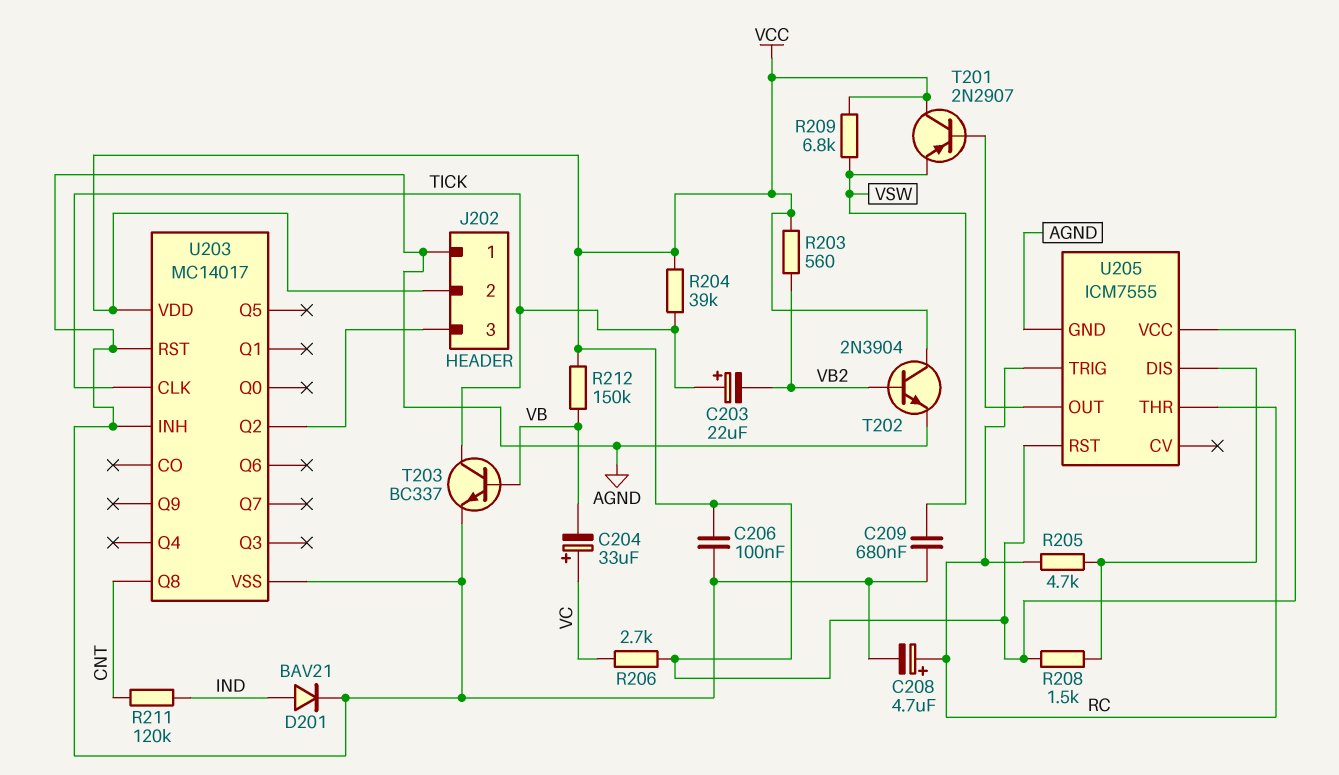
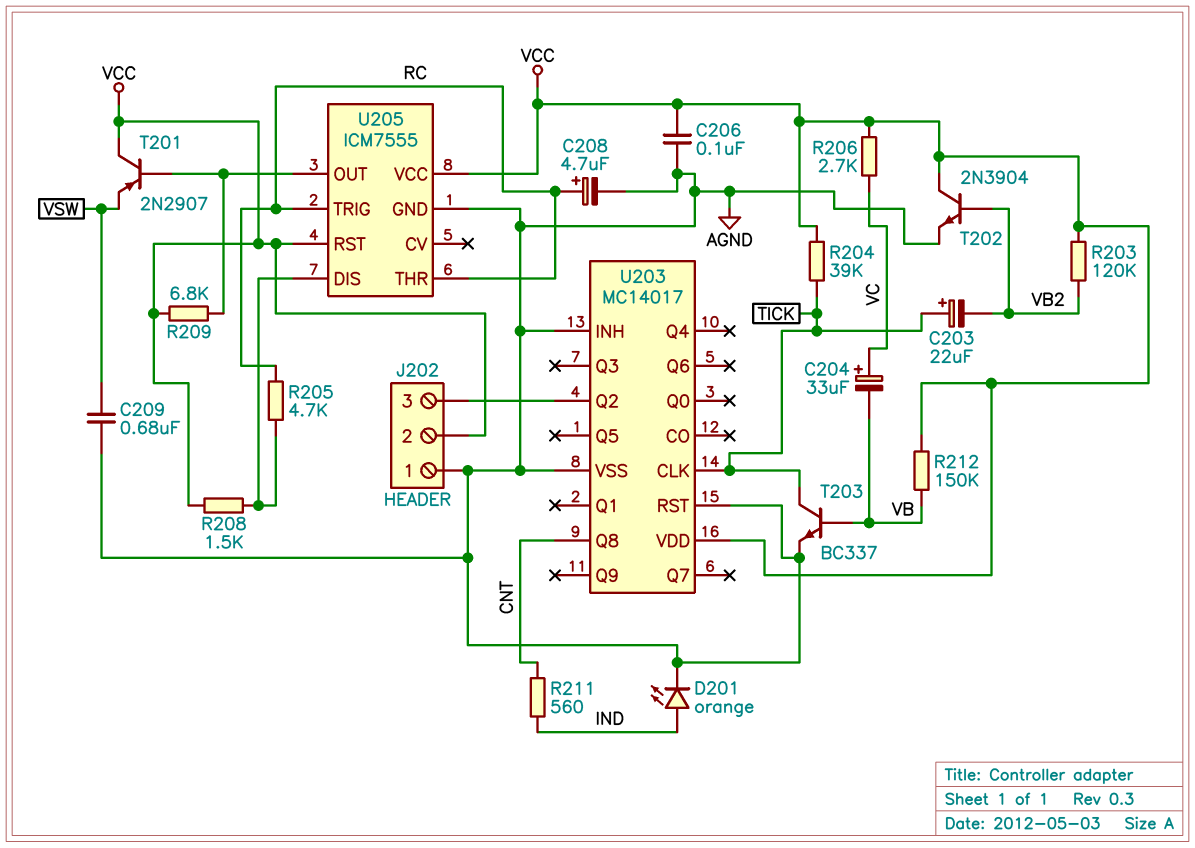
D201: diode BAV21 (A IND, K AGND) -> LED orange (A IND, K AGND)
R203: 560 (VB2, VCC) -> 120k (VB2, VCC)
R209: 6.8k (VCC, VSW) -> 6.8k (U205/OUT, VCC)
R211: 120k (CNT, IND) -> 560 (CNT, IND)

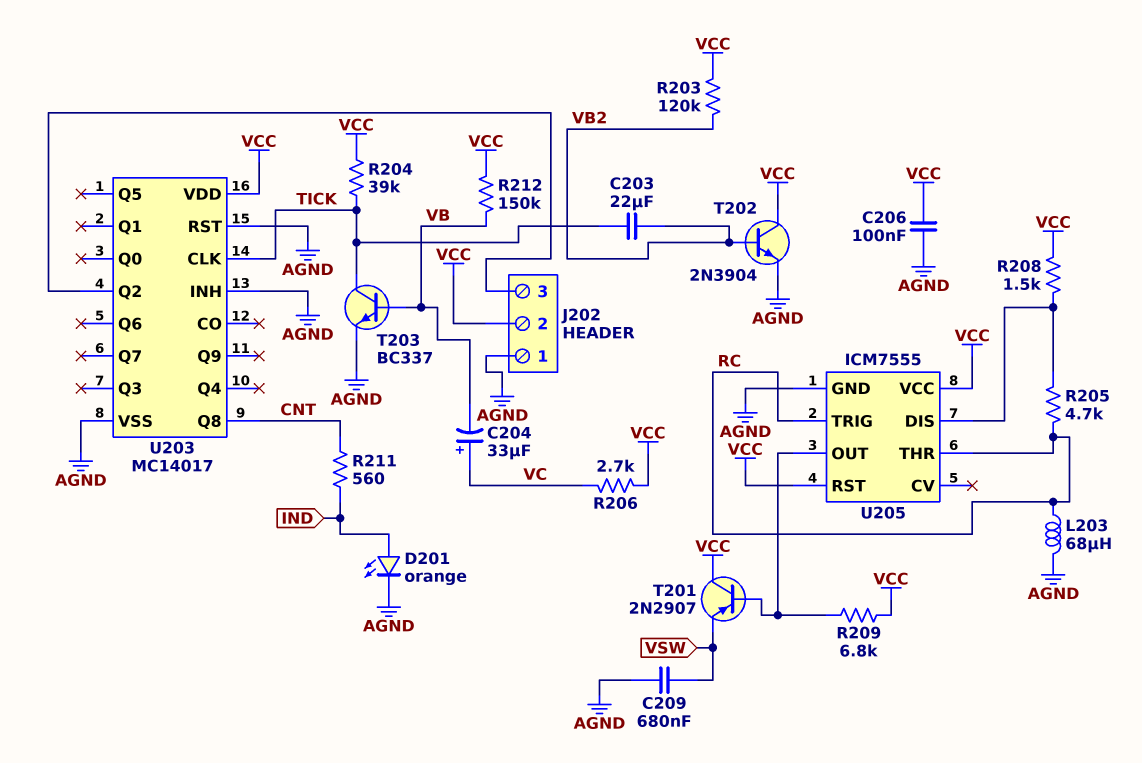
C203: 22uF (plus TICK, minus VB2) -> 22uF (TICK, VB2)
C208: 4.7uF (plus RC, minus AGND) -> none
L203: none -> 68uH (AGND, RC)

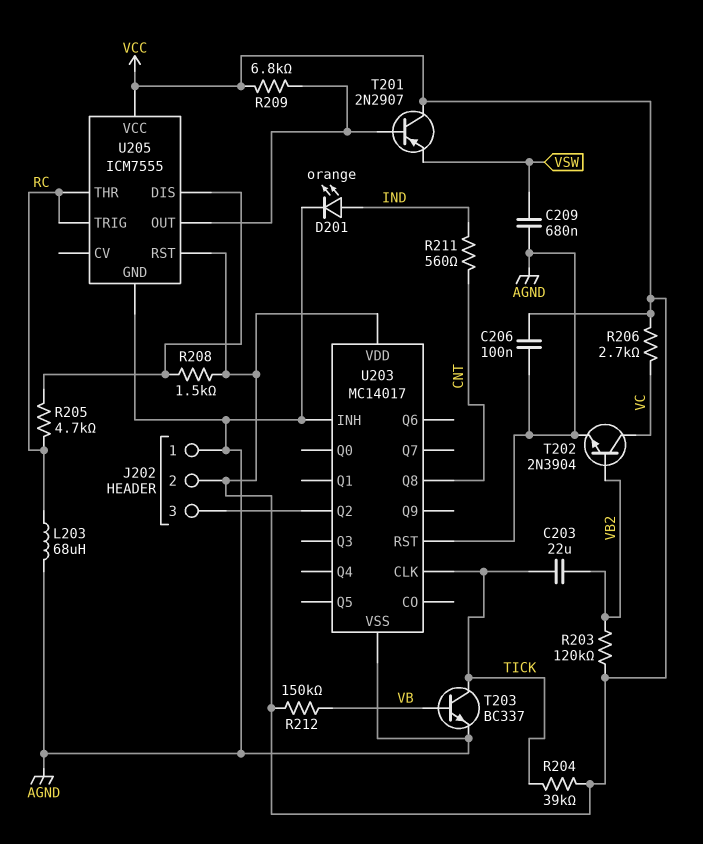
C204: 33uF (plus VC, minus VB) -> none
T202: NPN 2N3904 (B VB2, C VCC, E AGND) -> NPN 2N3904 (B VB2, C VC, E AGND)

